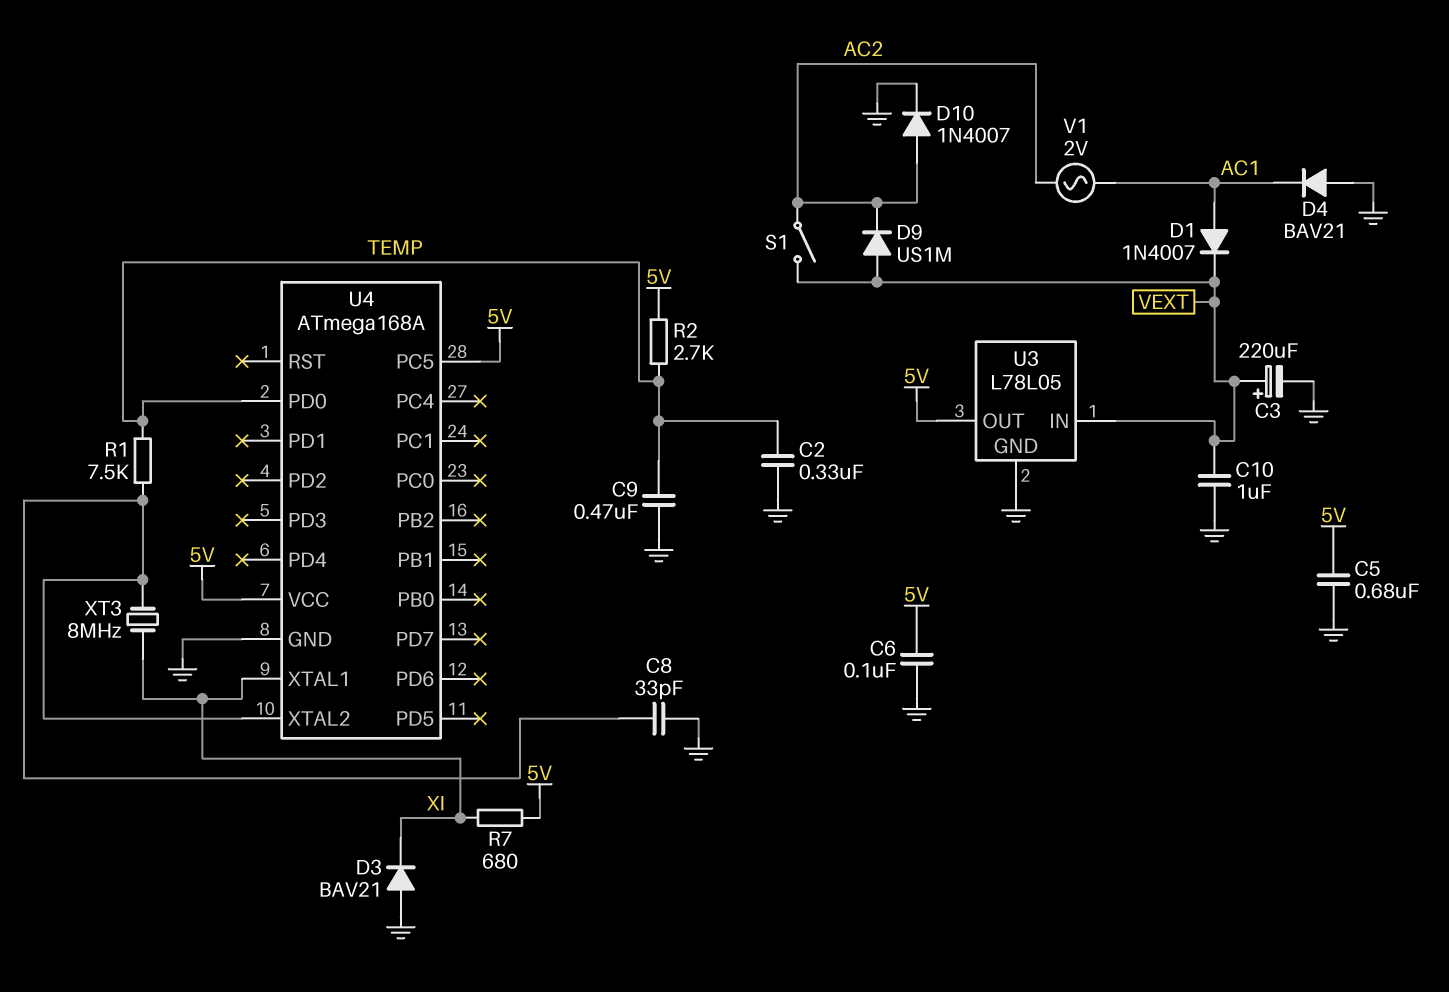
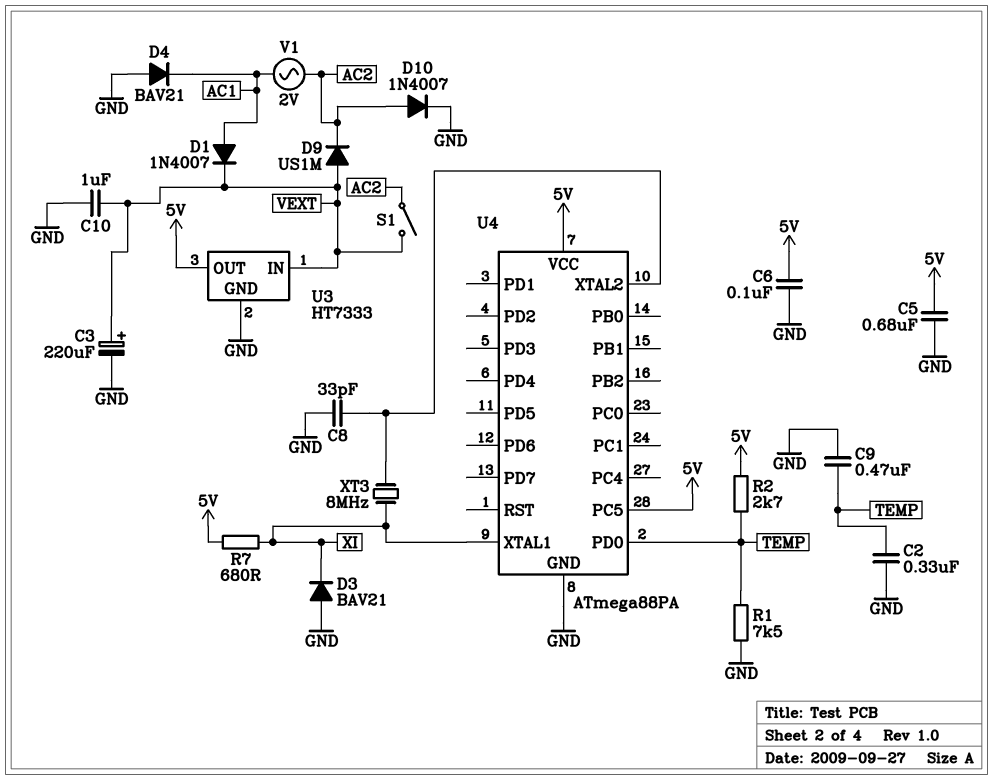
R1: 7.5k (TEMP, U4/XTAL2) -> 7.5k (GND, TEMP)
U3: L78L05 -> HT7333
U4: ATmega168A -> ATmega88PA

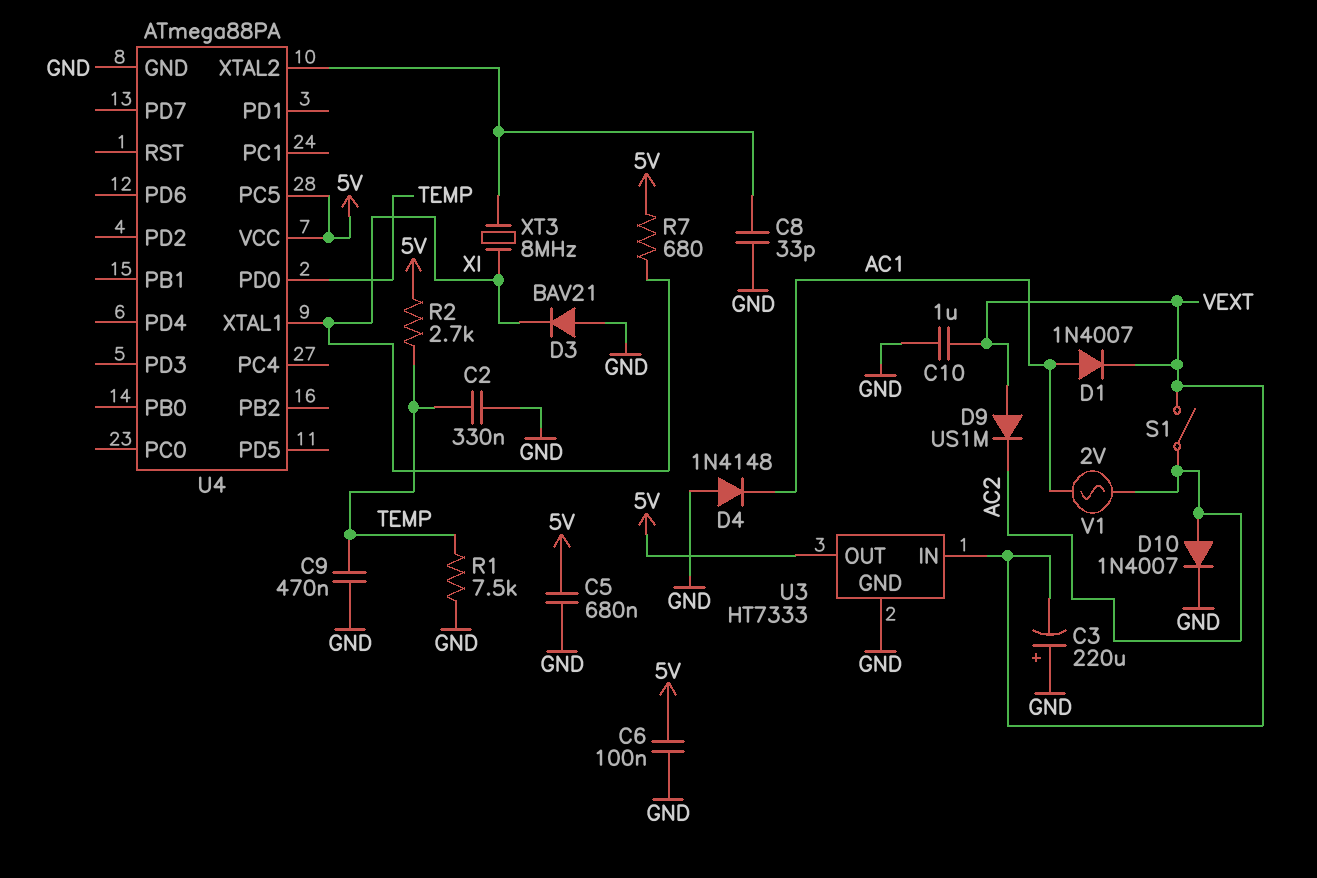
C3: 220uF (plus VEXT, minus GND) -> 220uF (plus GND, minus VEXT)
D4: diode BAV21 (A GND, K AC1) -> diode 1N4148 (A GND, K AC1)

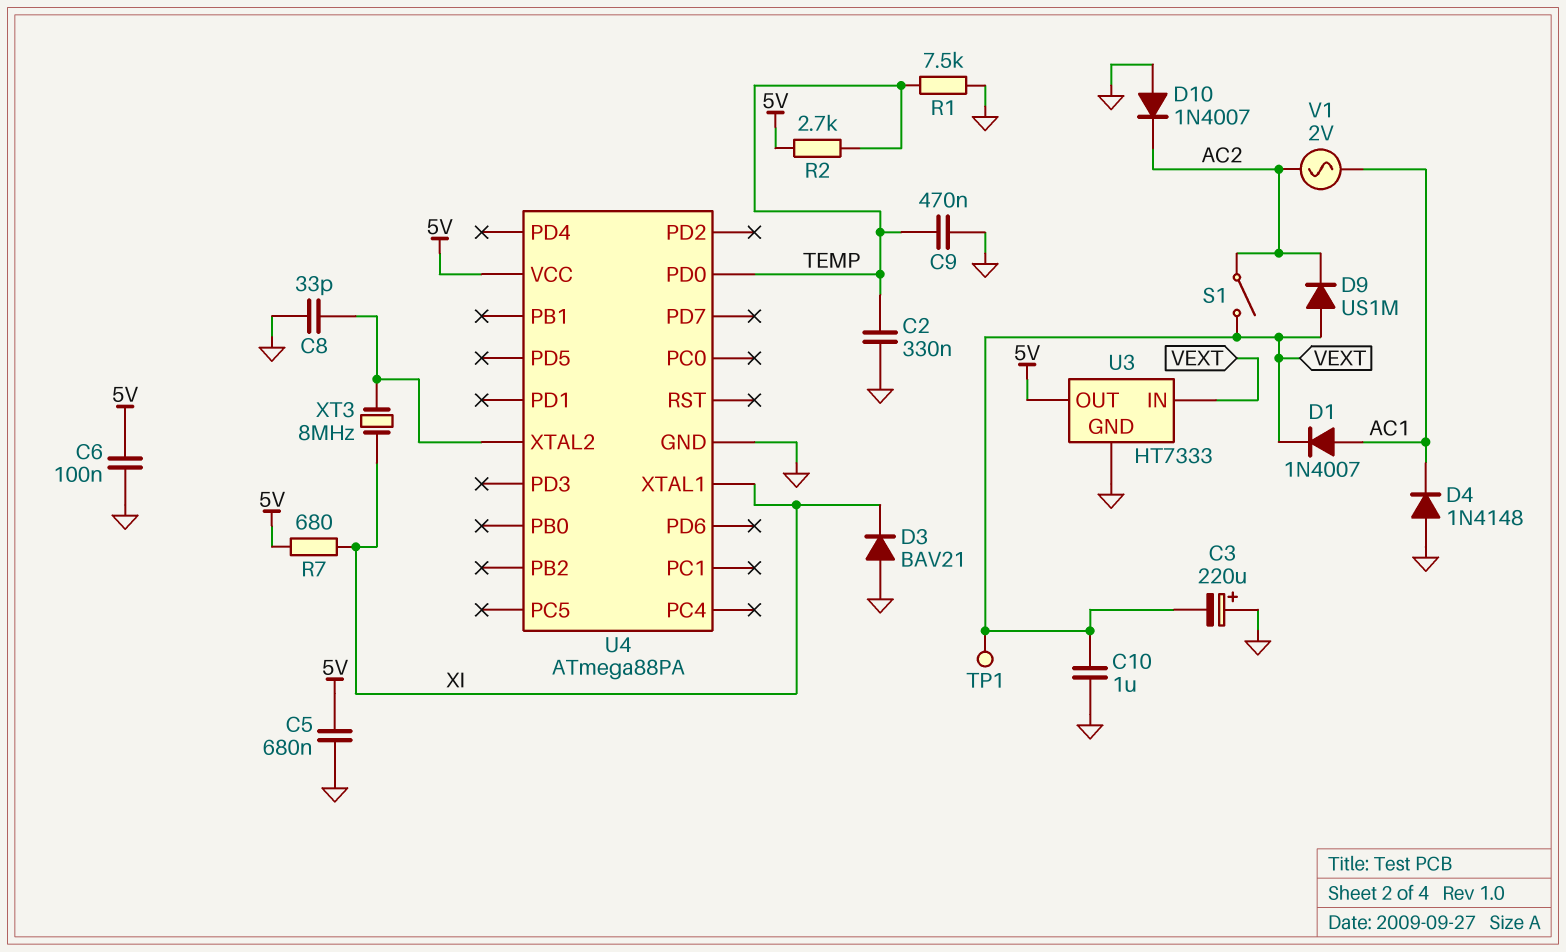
D10: diode 1N4007 (A AC2, K GND) -> diode 1N4007 (A GND, K AC2)
TP1: none -> test point (VEXT)
U4 pin PC5: 5V -> none

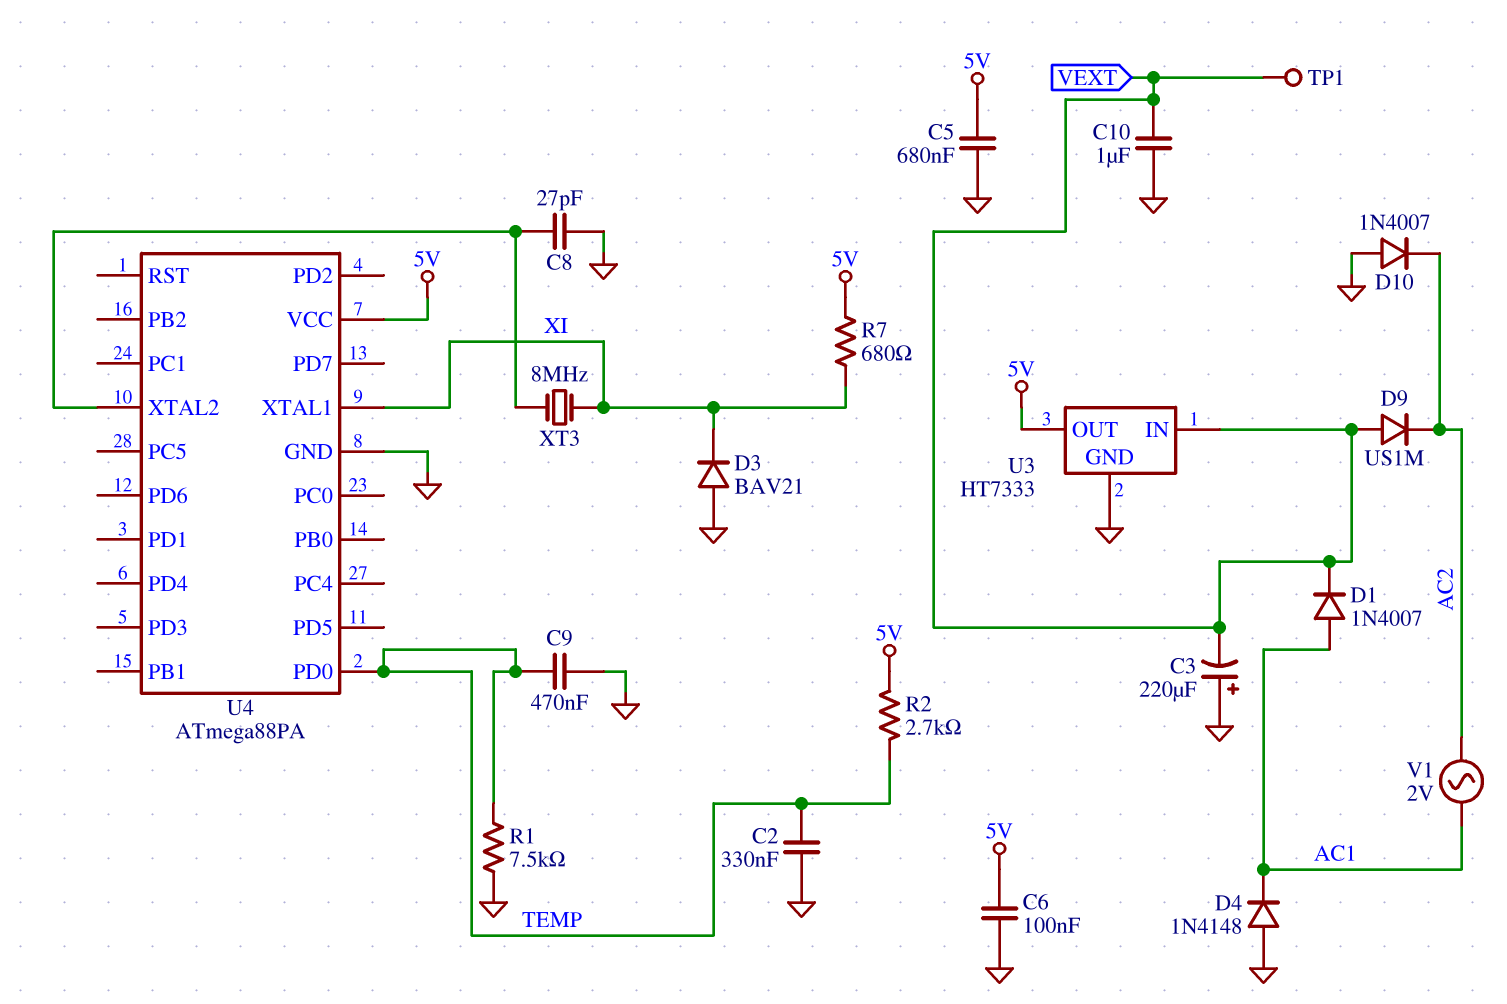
C8: 33pF (GND, U4/XTAL2) -> 27pF (GND, U4/XTAL2)
S1: switch (AC2, VEXT) -> none

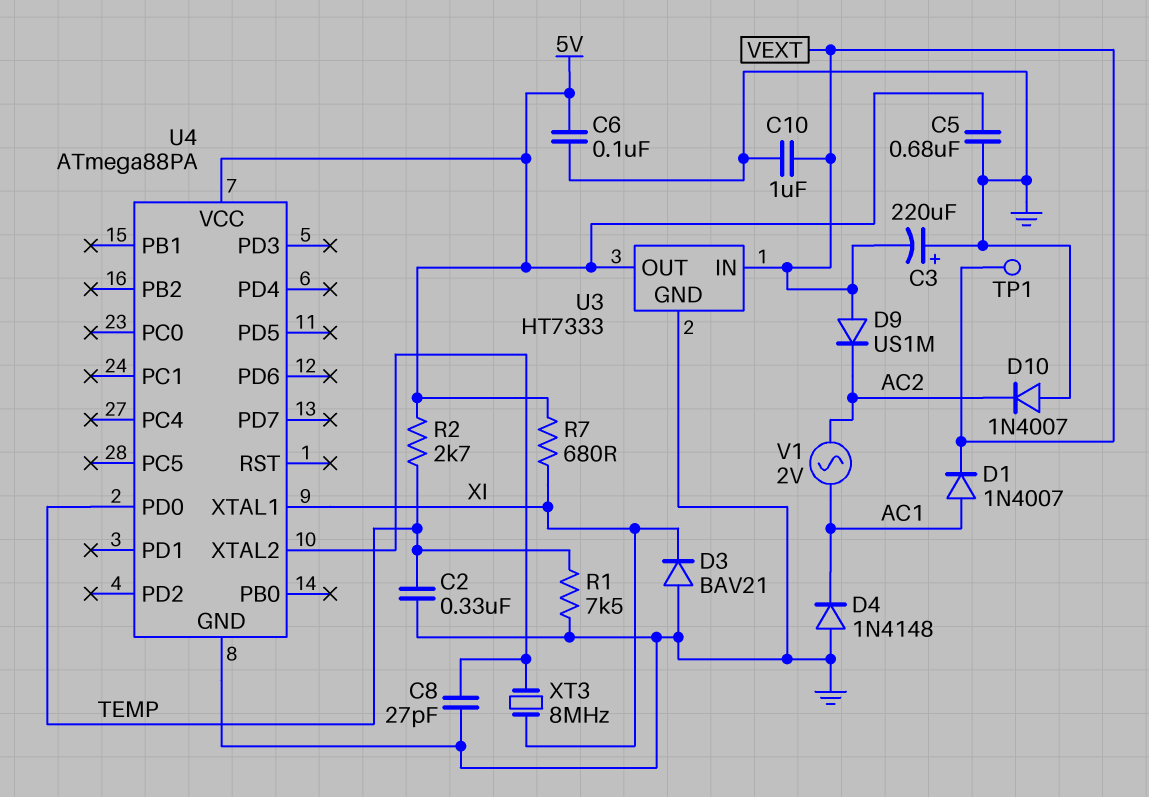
C9: 470nF (GND, TEMP) -> none

